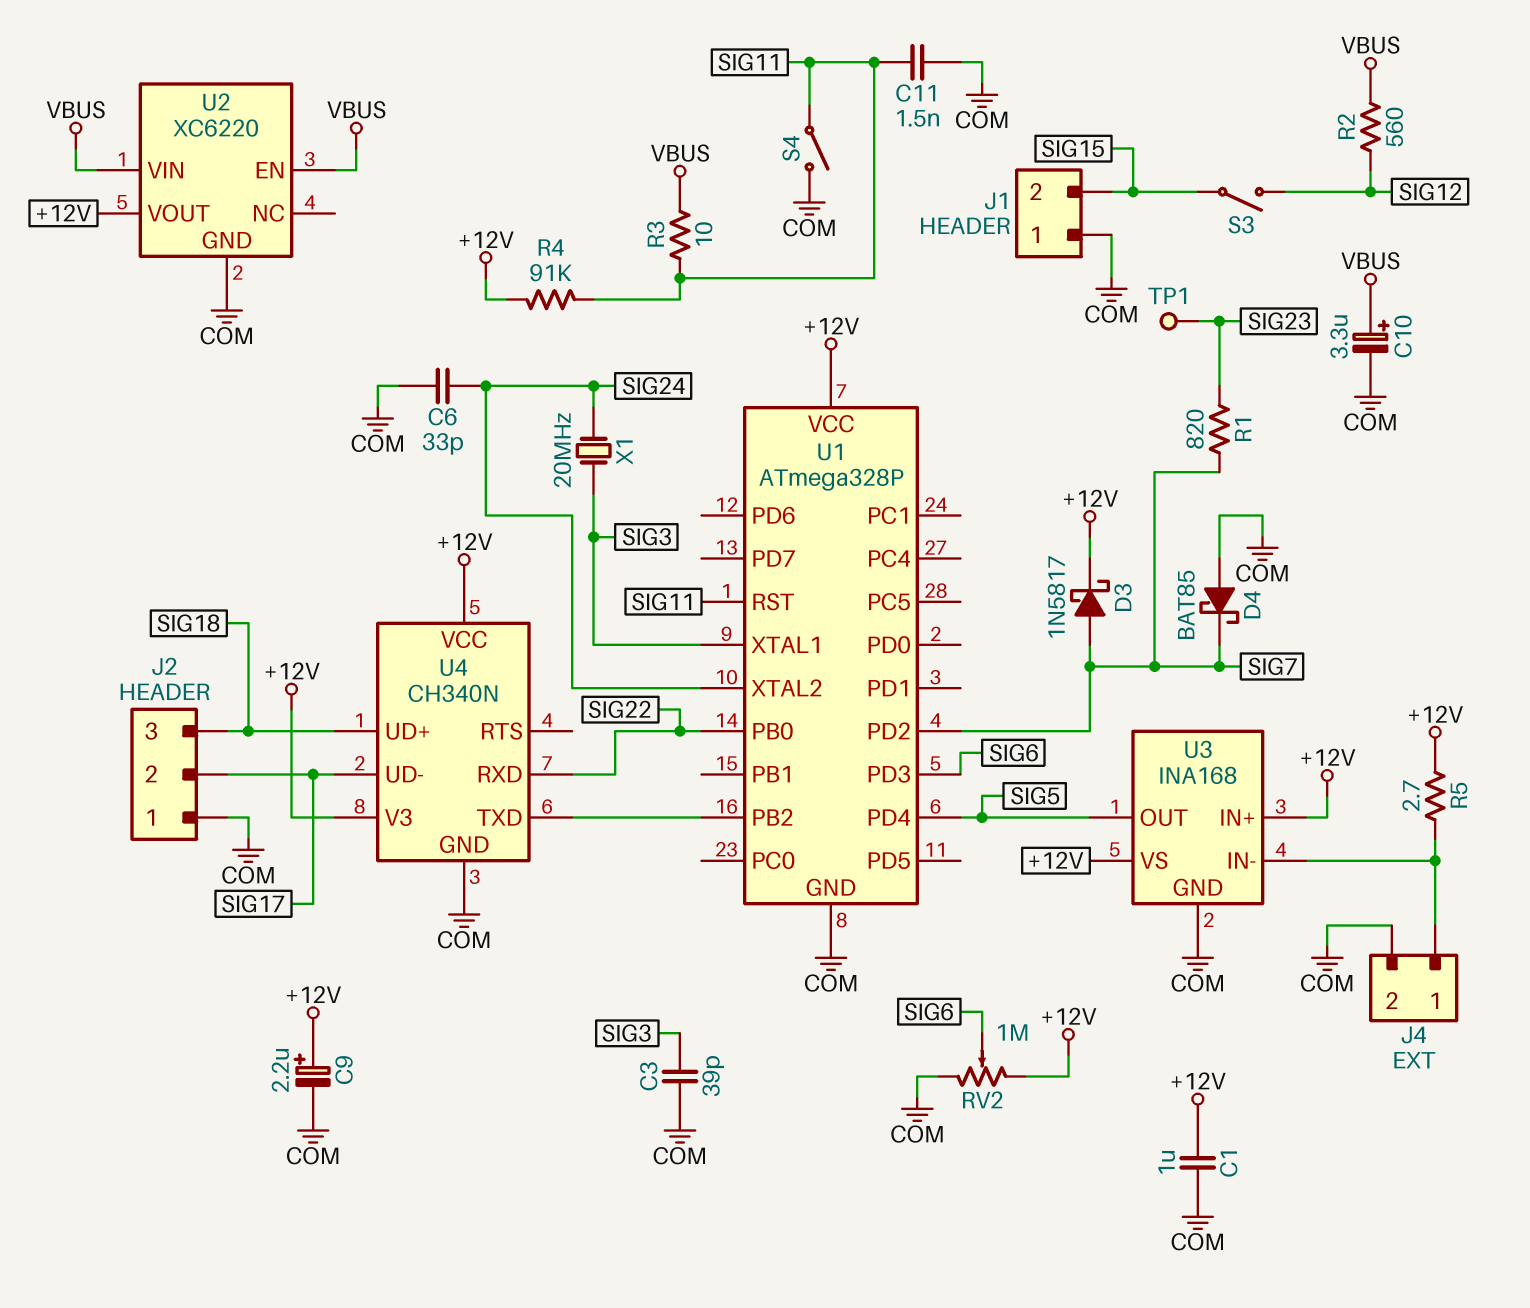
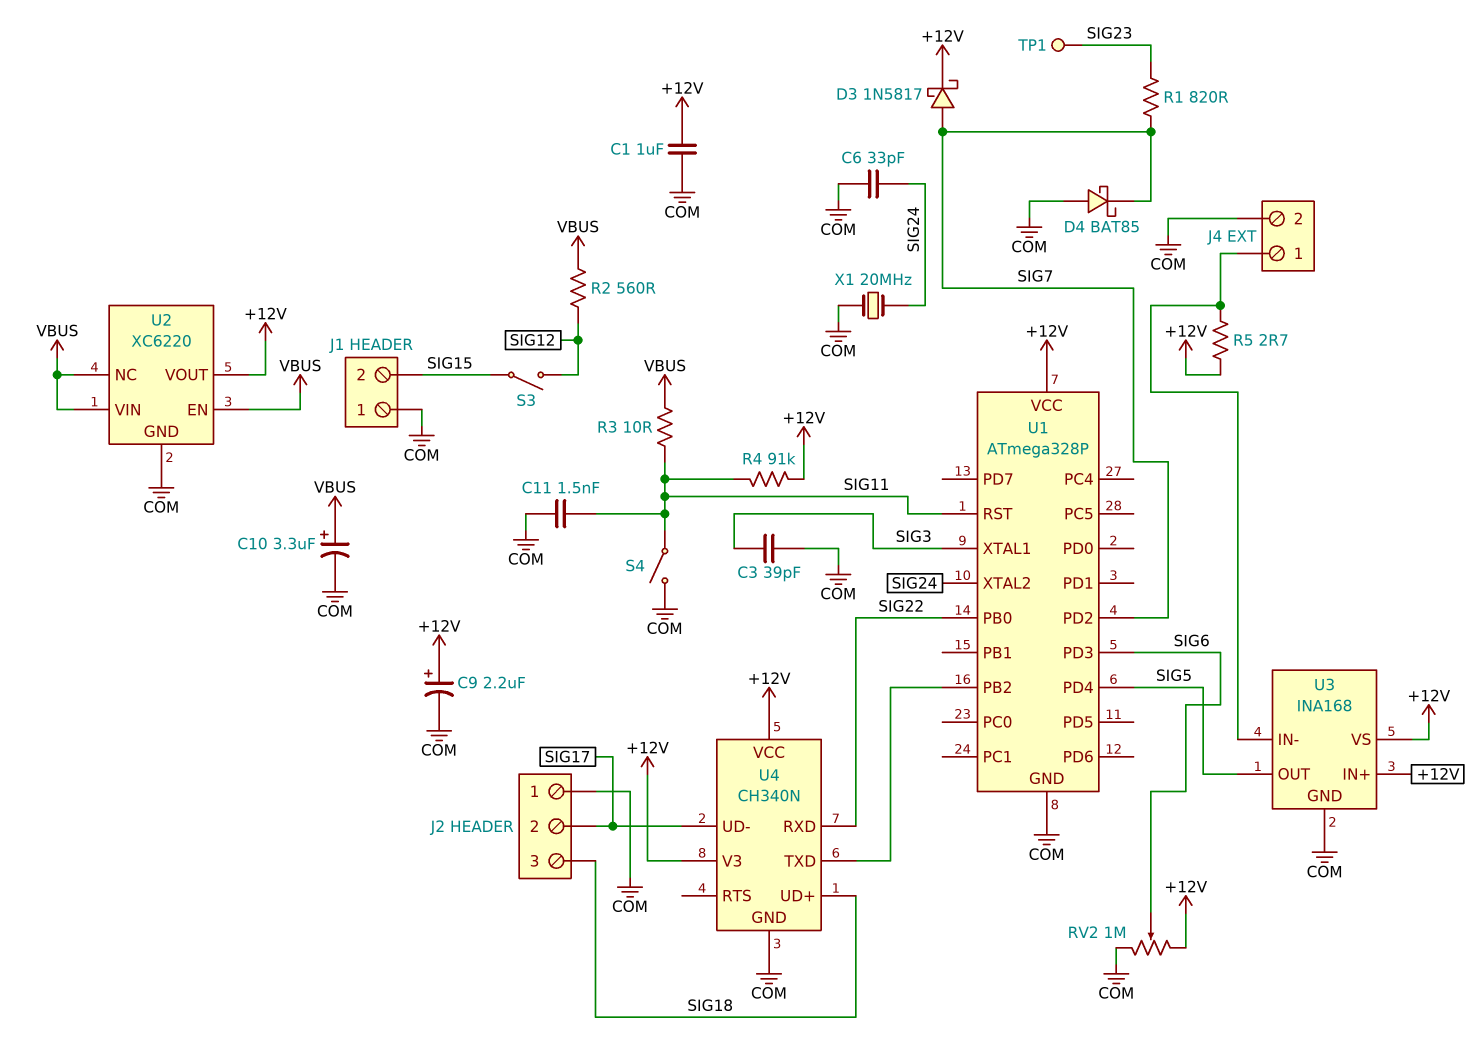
U2 pin NC: none -> VBUS
X1: 20MHz (SIG3, SIG24) -> 20MHz (COM, SIG24)

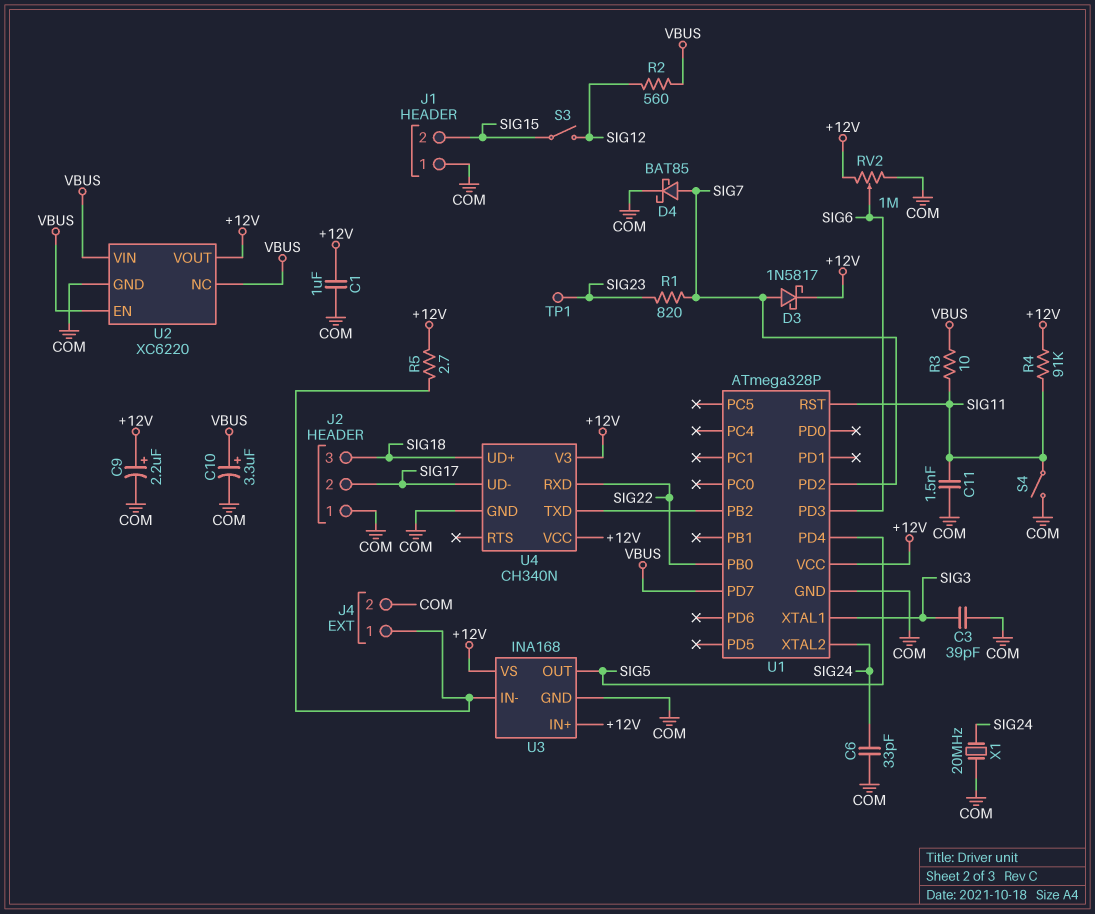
D4: schottky BAT85 (A COM, K SIG7) -> schottky BAT85 (A SIG7, K COM)
U1 pin PD7: none -> VBUS

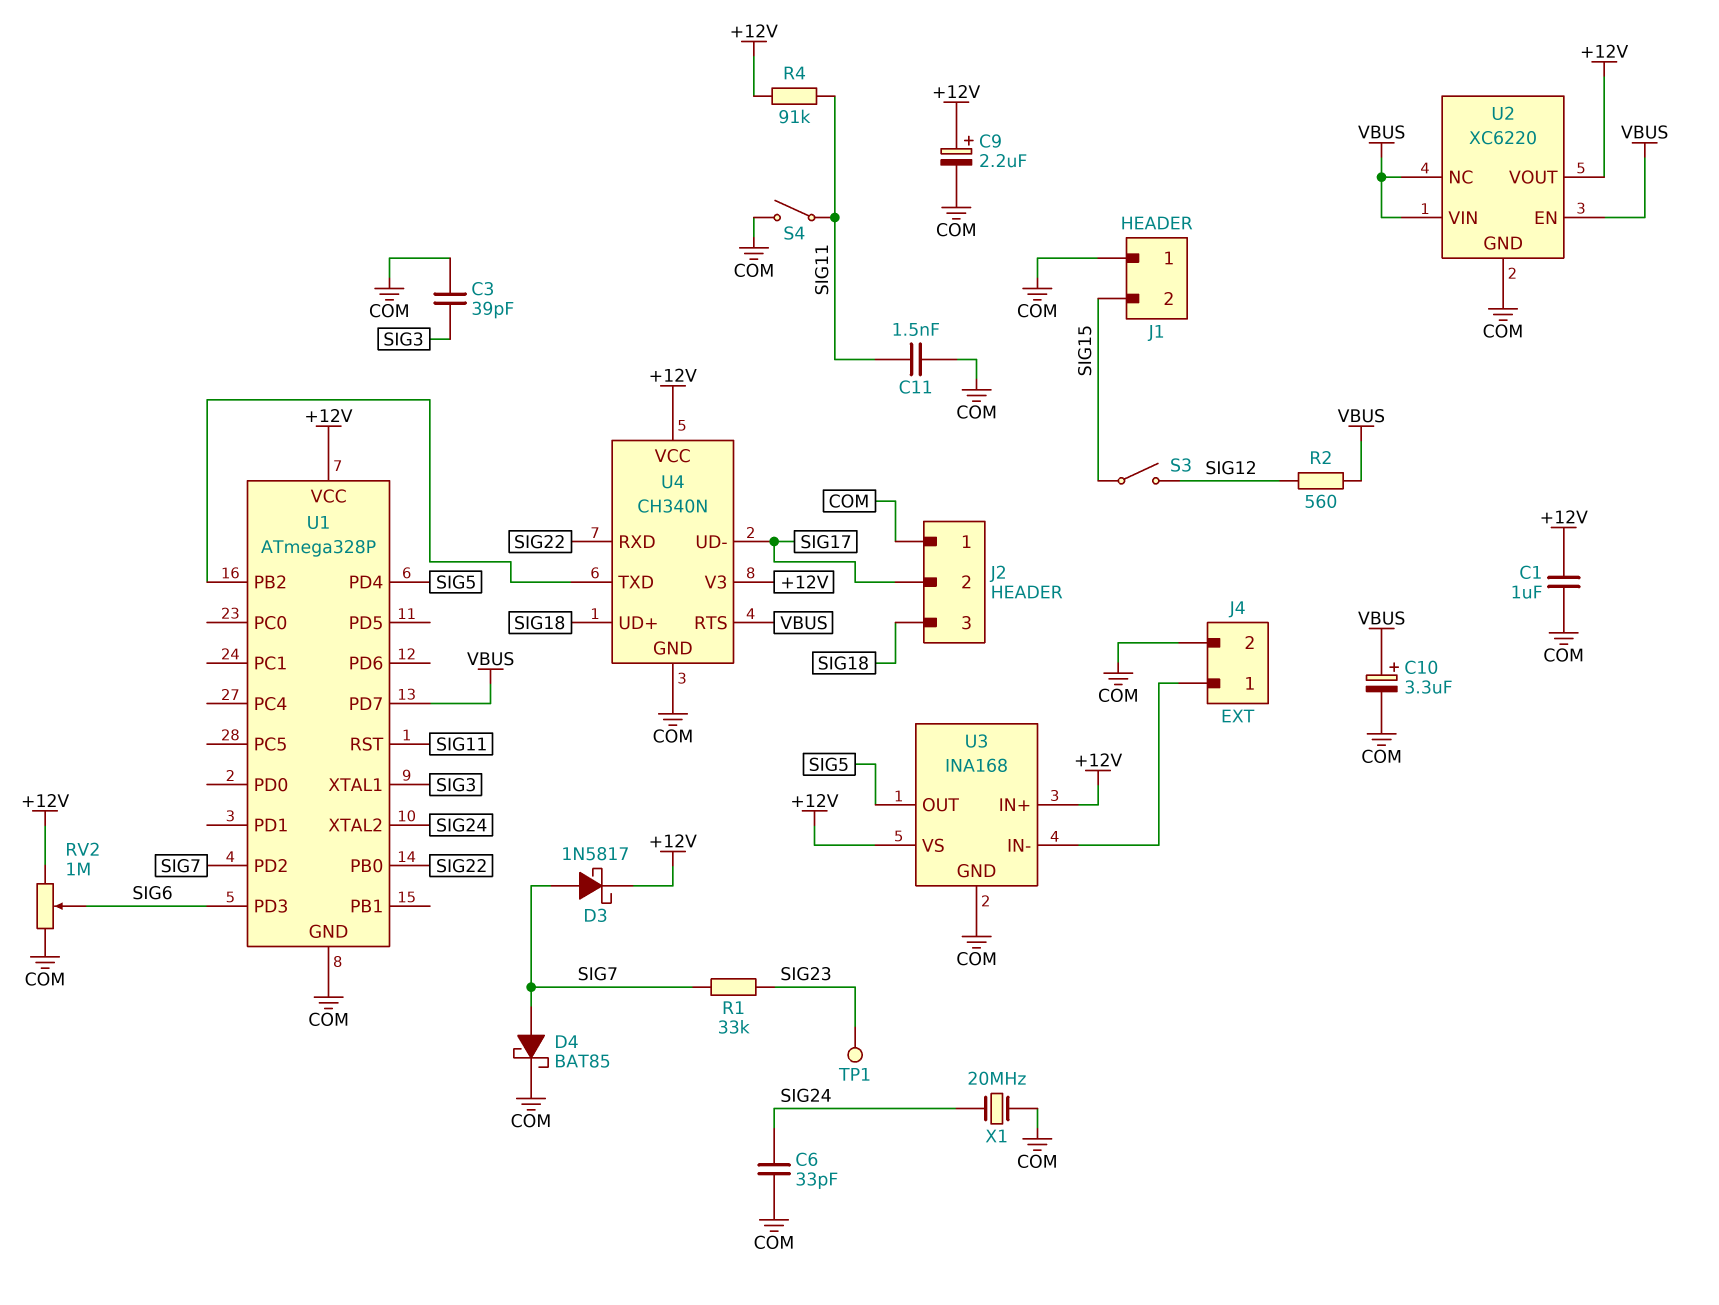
R1: 820 (SIG7, SIG23) -> 33k (SIG7, SIG23)
R3: 10 (SIG11, VBUS) -> none
R5: 2.7 (+12V, J4/1) -> none
U4 pin RTS: none -> VBUS

